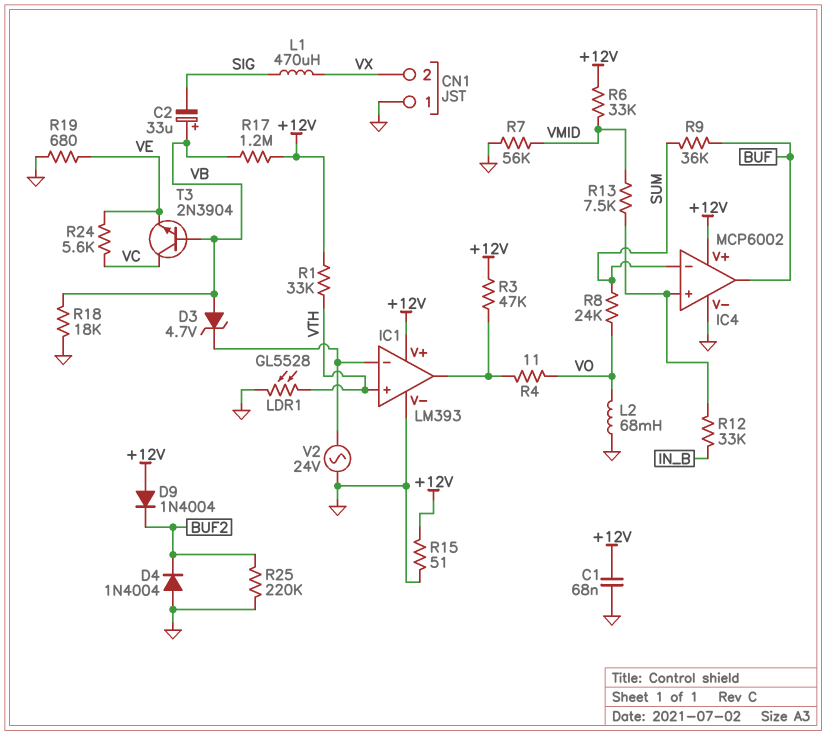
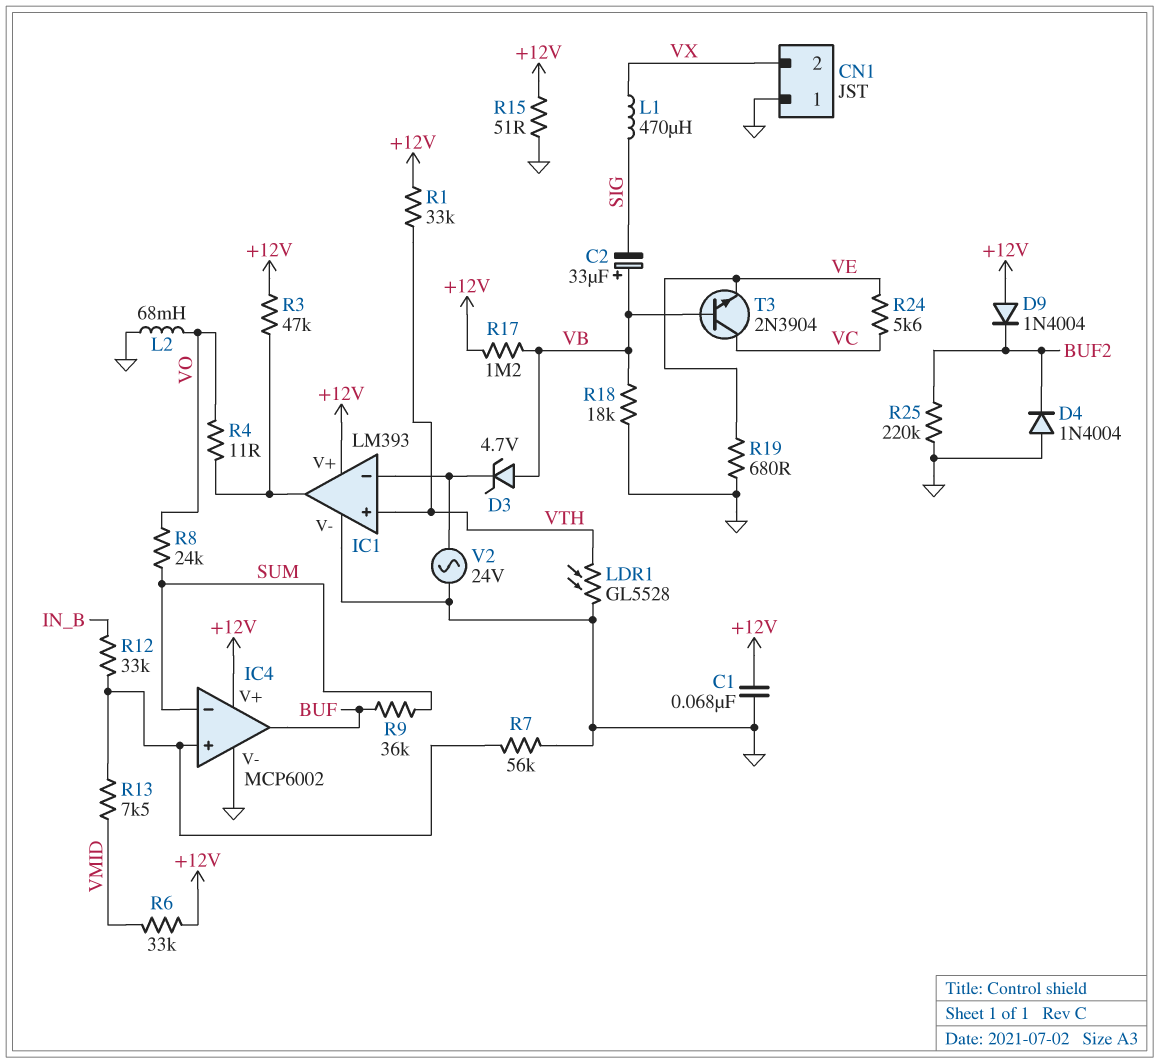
R7: 56k (GND, VMID) -> 56k (GND, IC4/in+)

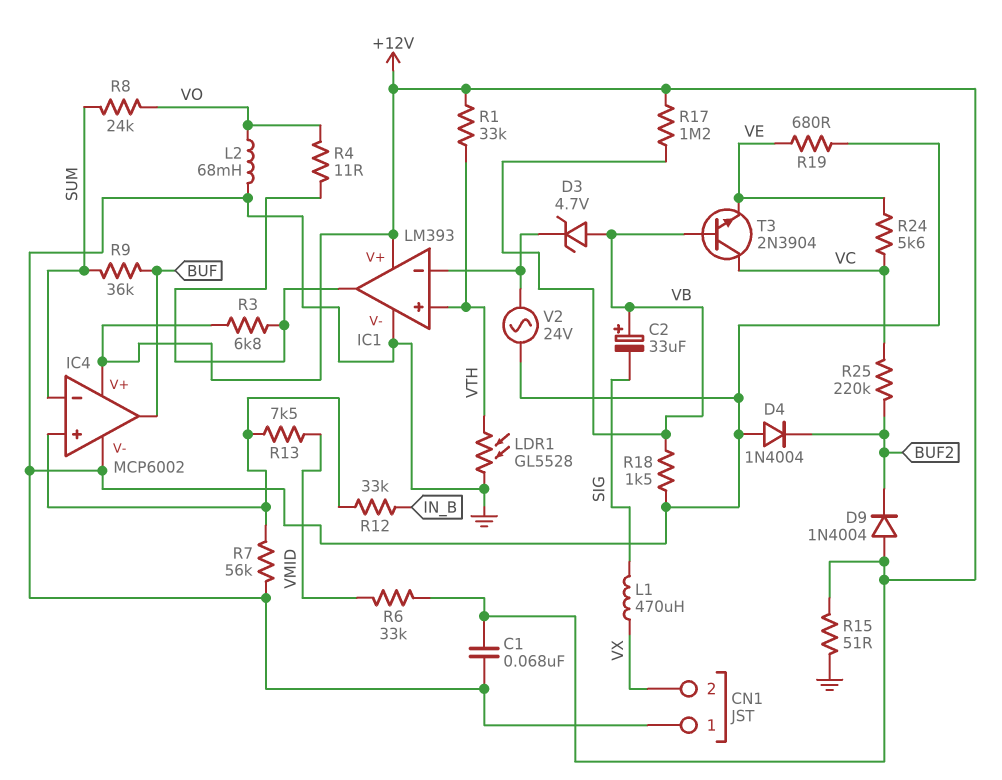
R3: 47k (+12V, IC1/out) -> 6.8k (+12V, IC1/out)
R18: 18k (GND, VB) -> 1.5k (GND, VB)
R25: 220k (BUF2, GND) -> 220k (BUF2, VC)

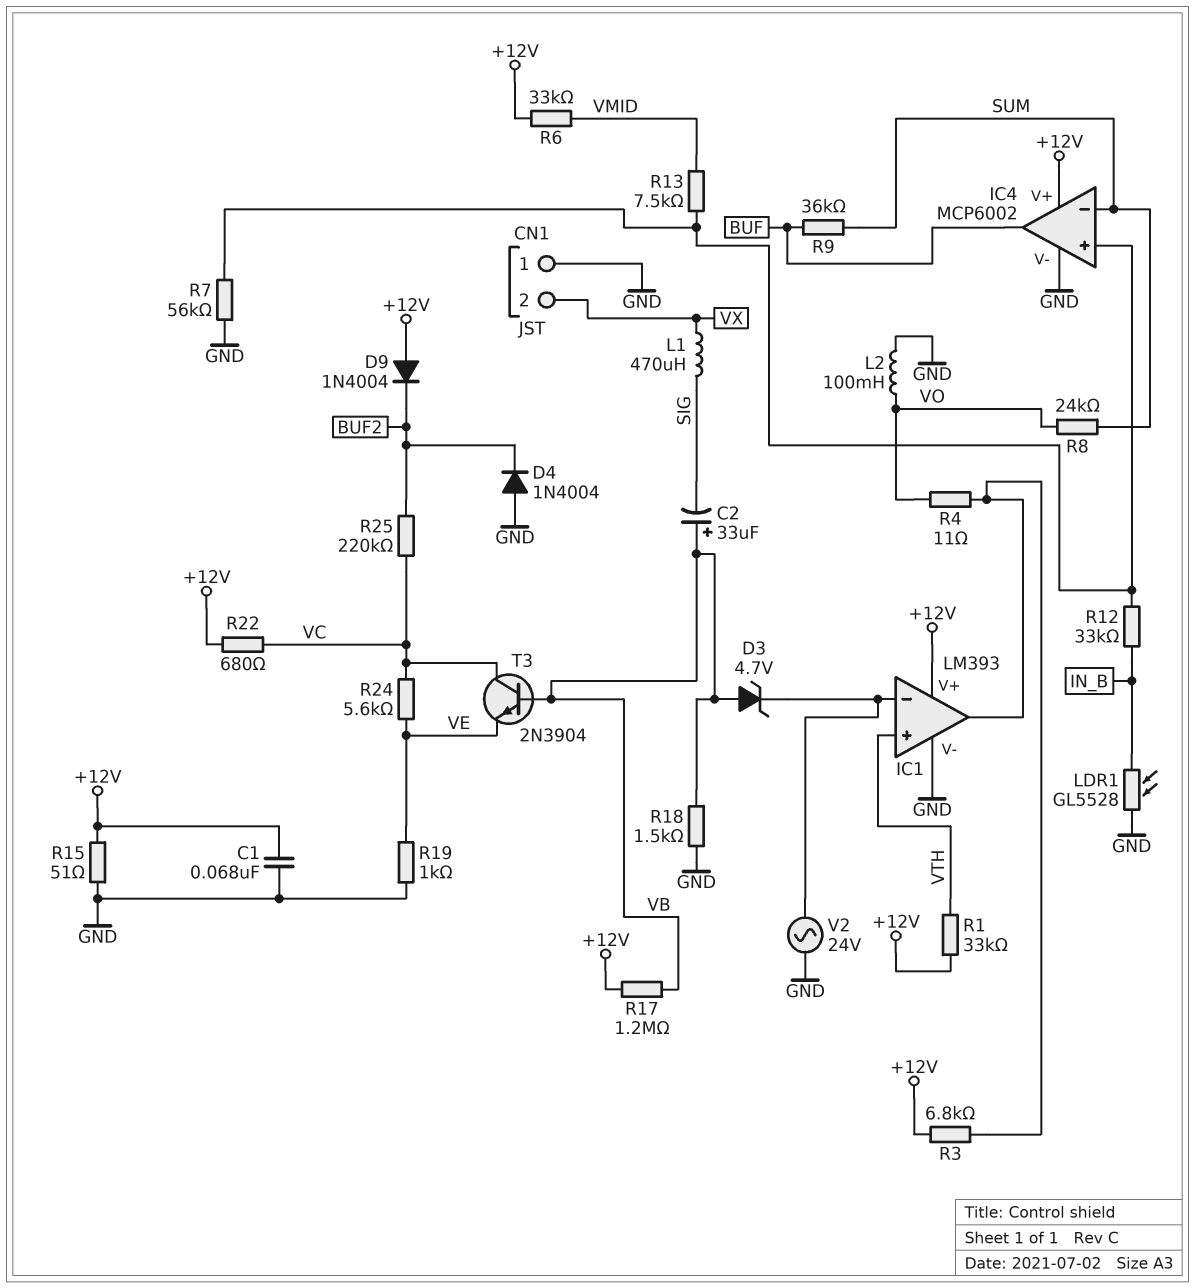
L2: 68mH (GND, VO) -> 100mH (GND, VO)
LDR1: GL5528 (GND, VTH) -> GL5528 (GND, IN_B)
R19: 680 (GND, VE) -> 1k (GND, VE)
R22: none -> 680 (+12V, VC)

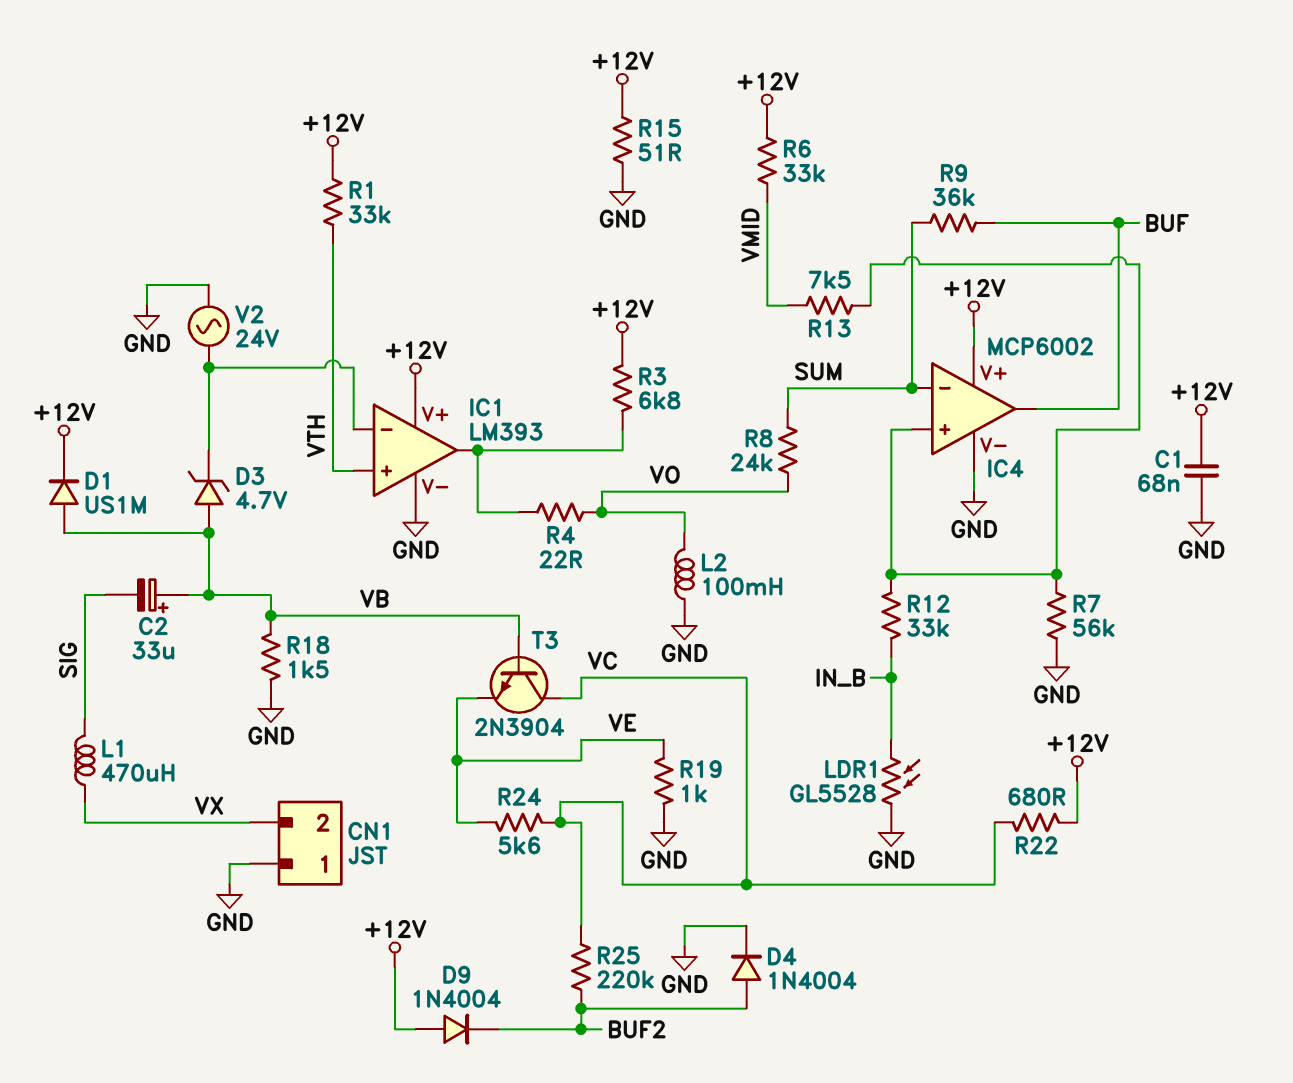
D1: none -> diode US1M (A VB, K +12V)
D4: diode 1N4004 (A GND, K BUF2) -> diode 1N4004 (A BUF2, K GND)
R4: 11 (IC1/out, VO) -> 22 (IC1/out, VO)
R17: 1.2M (+12V, VB) -> none

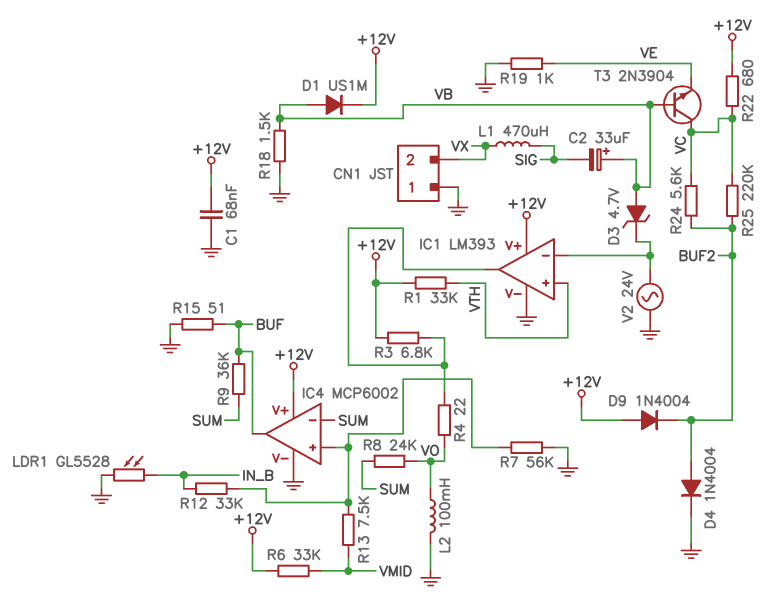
R15: 51 (+12V, GND) -> 51 (BUF, GND)
R24: 5.6k (VC, VE) -> 5.6k (BUF2, VC)

